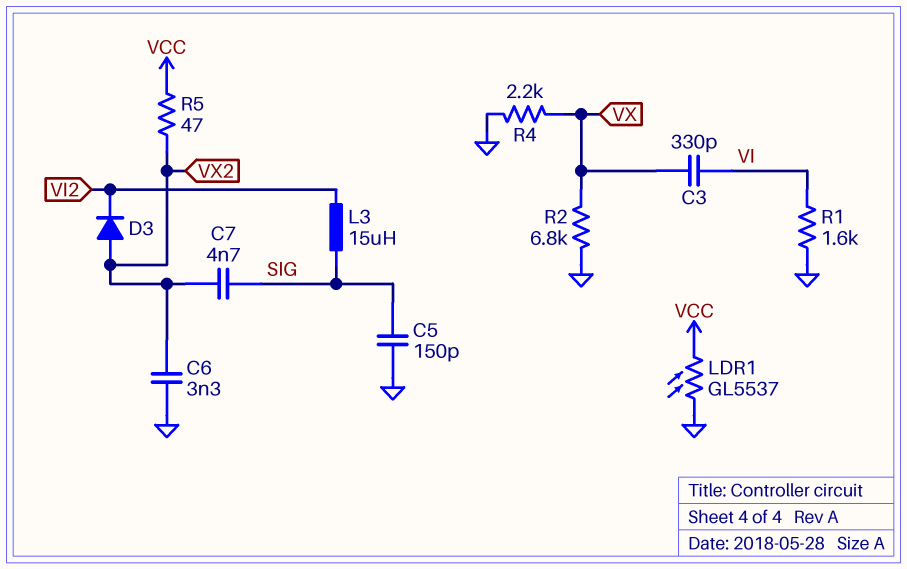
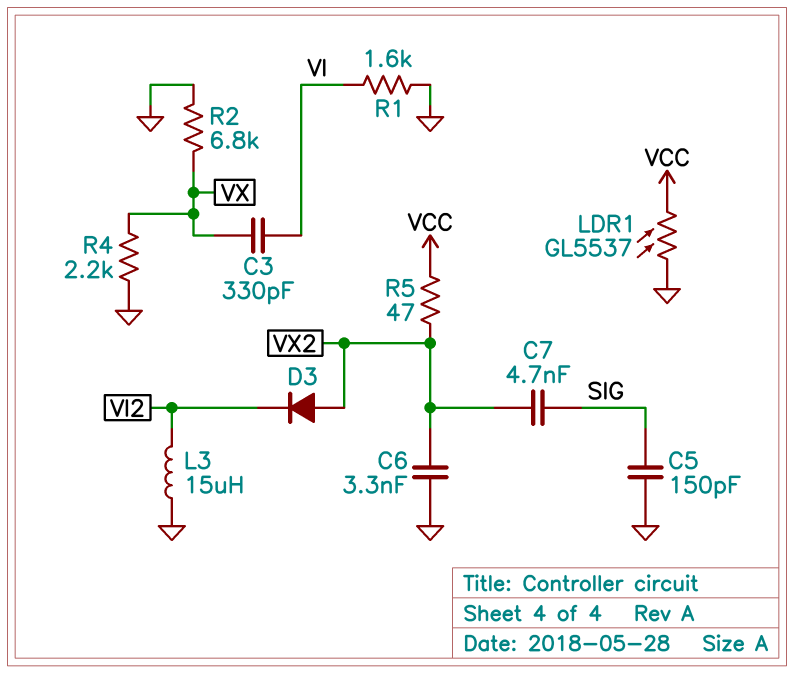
L3: 15uH (SIG, VI2) -> 15uH (GND, VI2)

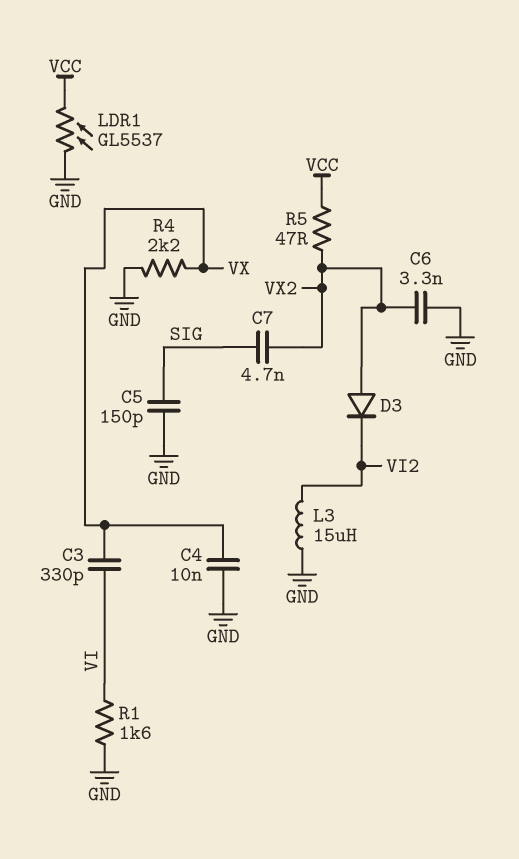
C4: none -> 10nF (GND, VX)
R2: 6.8k (GND, VX) -> none

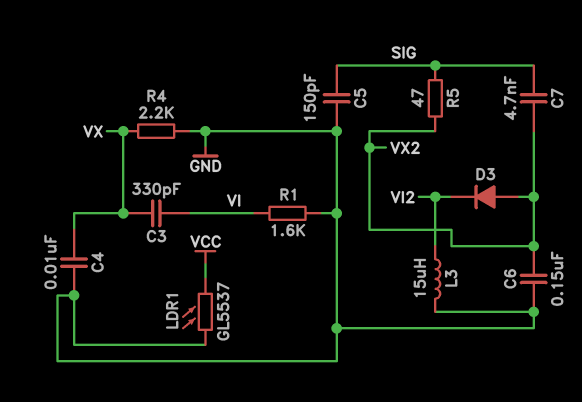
C6: 3.3nF (GND, VX2) -> 150nF (GND, VX2)
R5: 47 (VCC, VX2) -> 47 (SIG, VX2)

